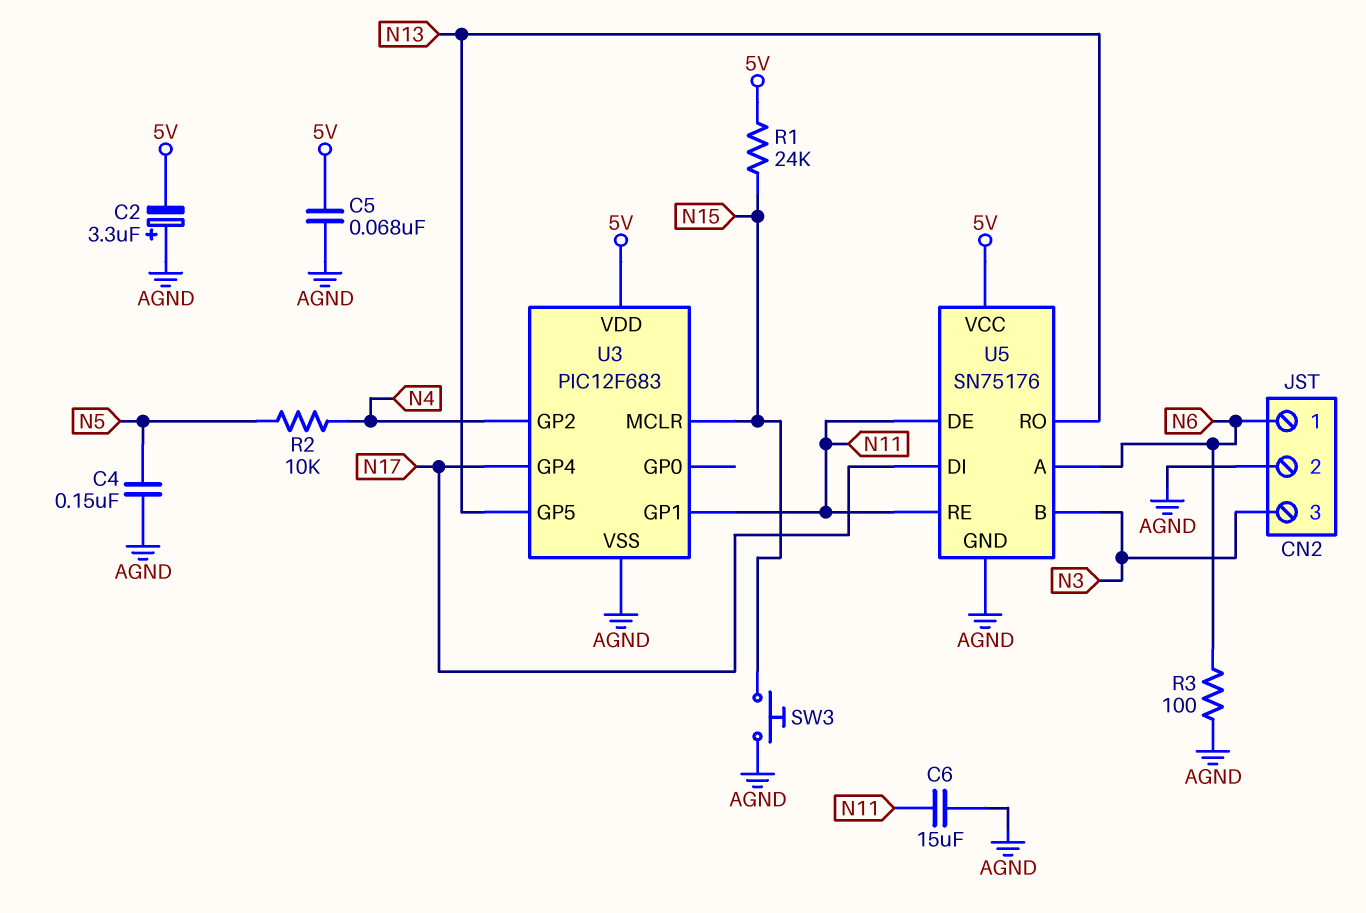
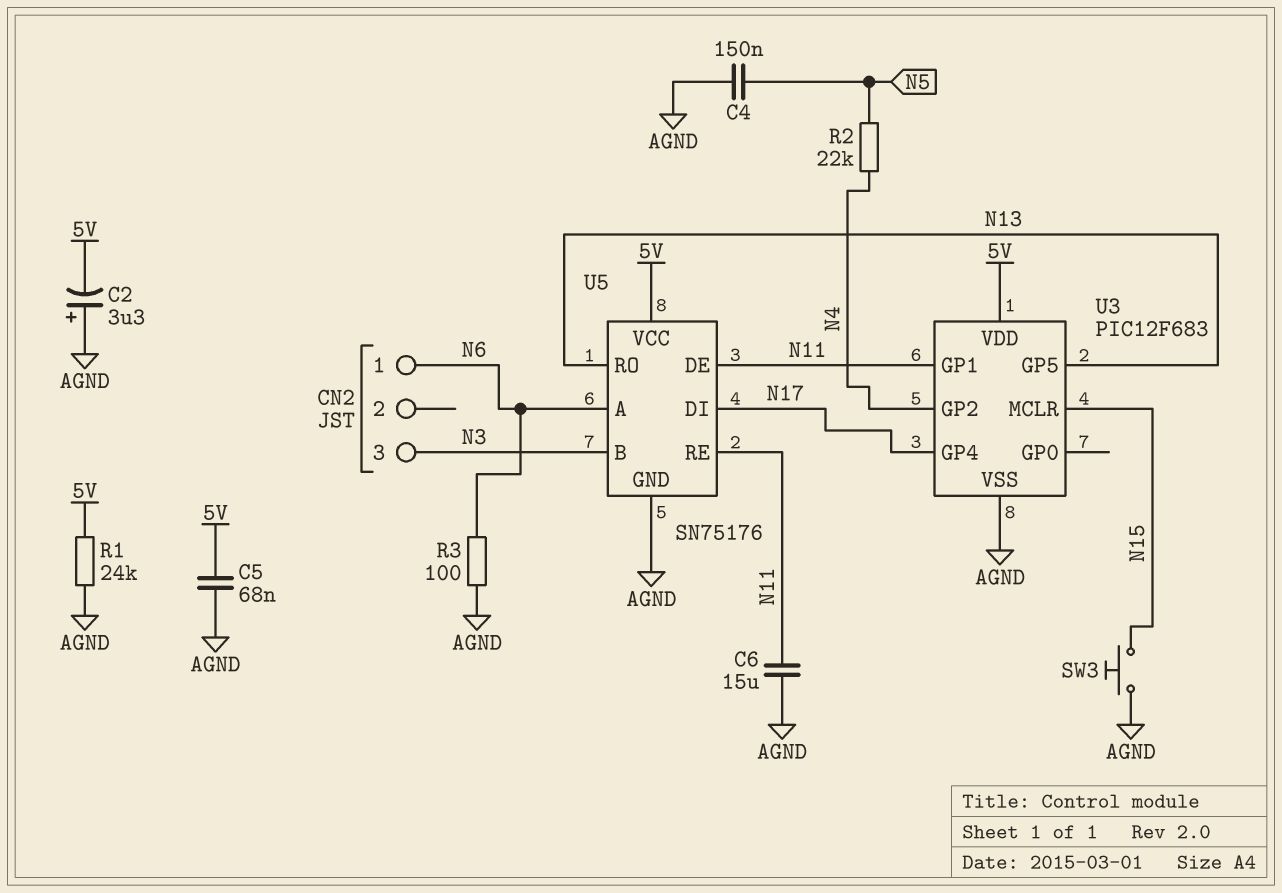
CN2 pin 2: AGND -> none
R1: 24k (5V, N15) -> 24k (5V, AGND)
R2: 10k (N4, N5) -> 22k (N4, N5)

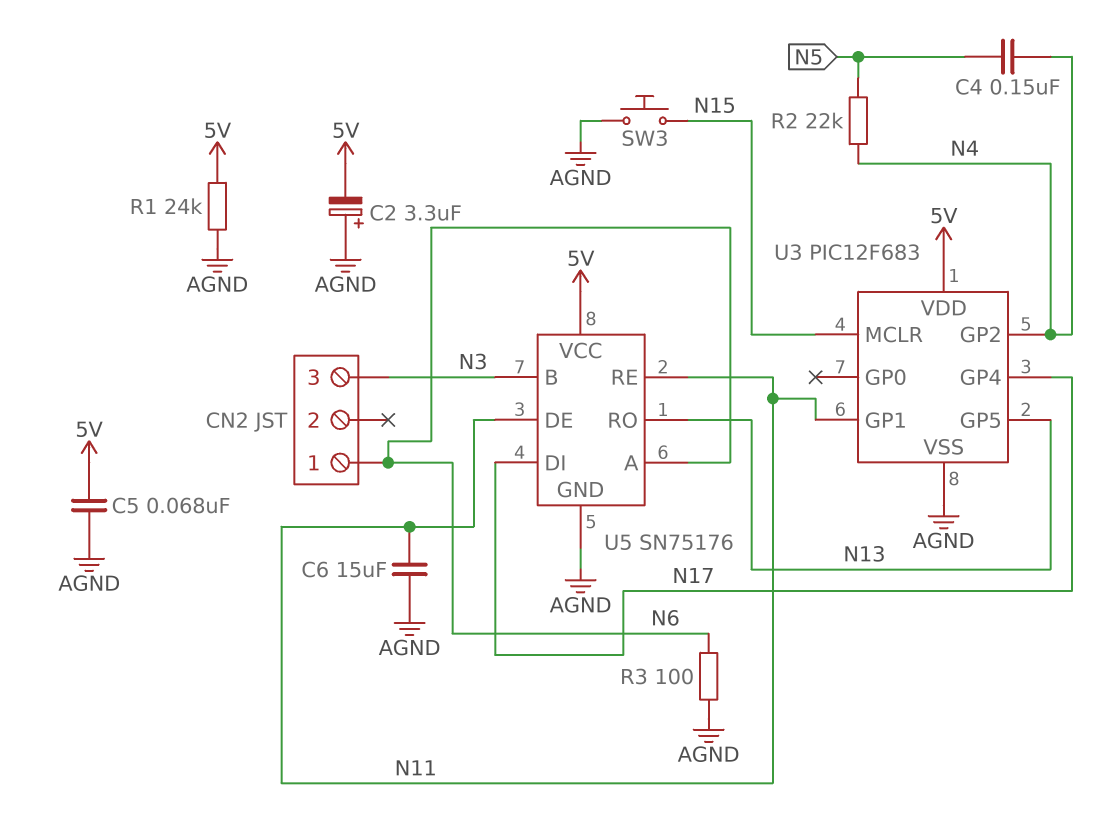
C4: 150nF (AGND, N5) -> 150nF (N4, N5)

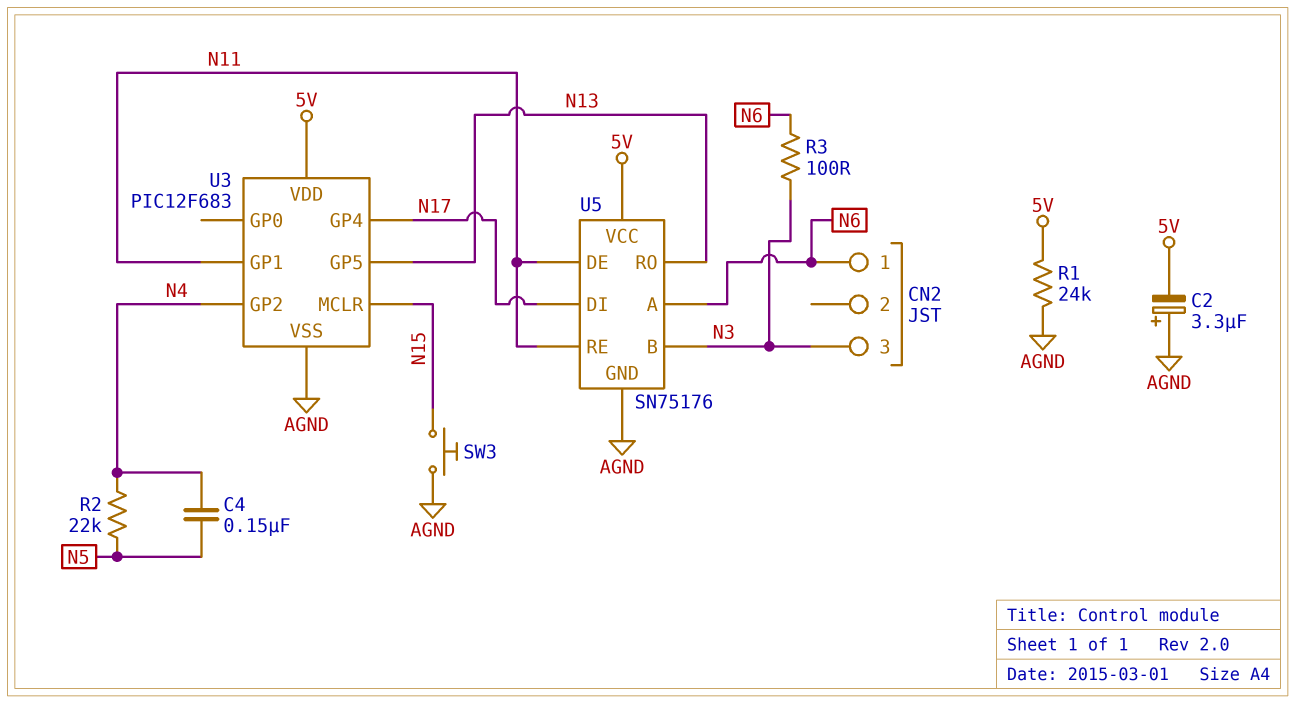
C5: 68nF (5V, AGND) -> none
C6: 15uF (AGND, N11) -> none
R3: 100 (AGND, N6) -> 100 (N3, N6)

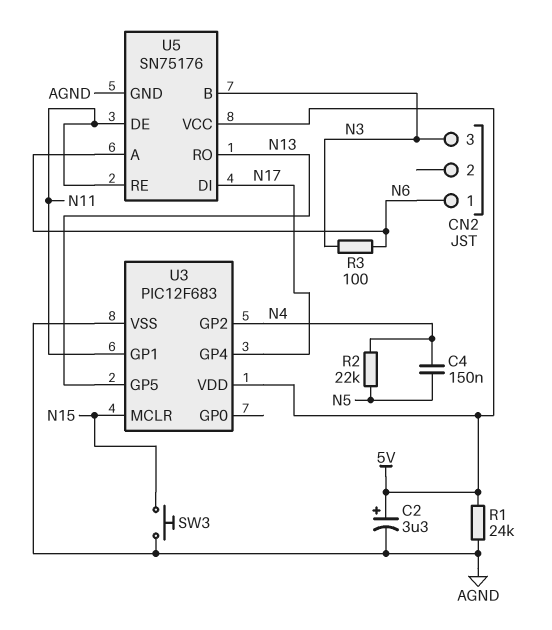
C2: 3.3uF (plus AGND, minus 5V) -> 3.3uF (plus 5V, minus AGND)

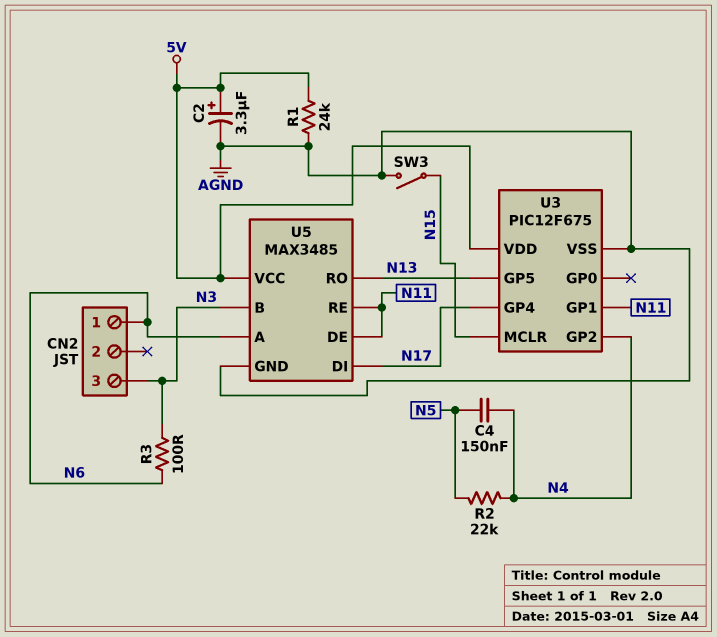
SW3: button (AGND, N15) -> switch (AGND, N15)
U3: PIC12F683 -> PIC12F675
U5: SN75176 -> MAX3485

